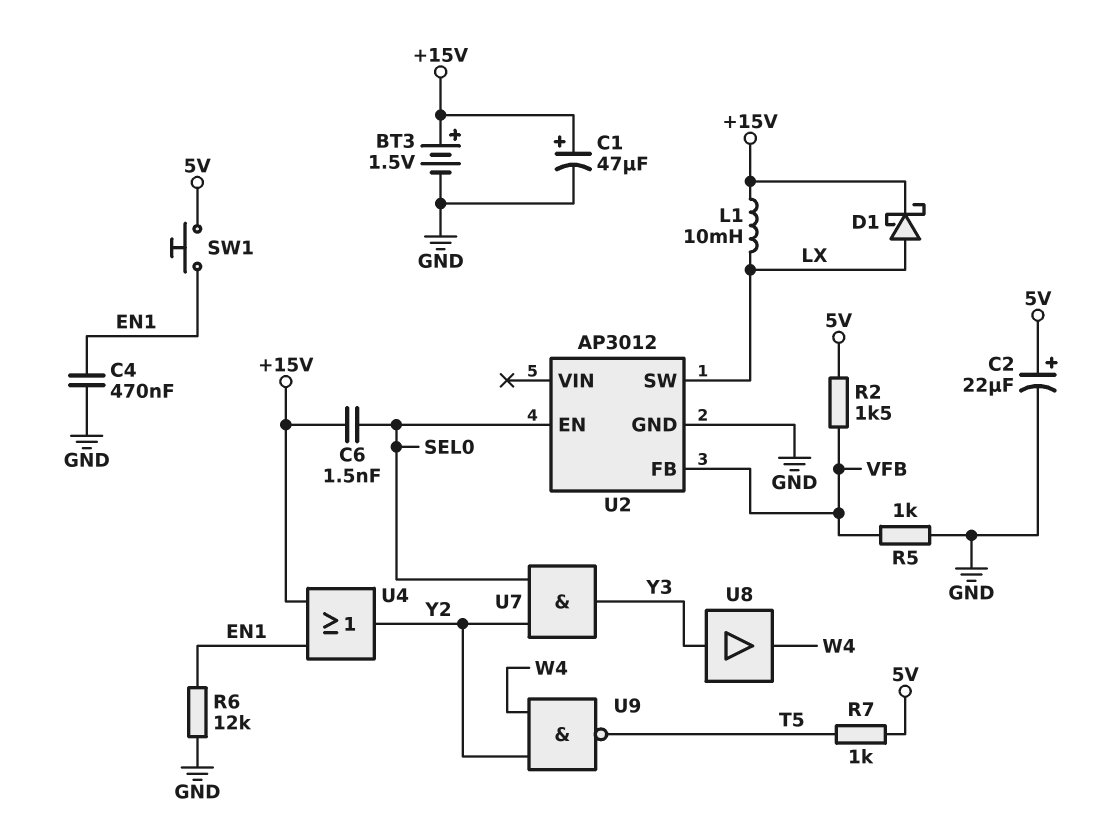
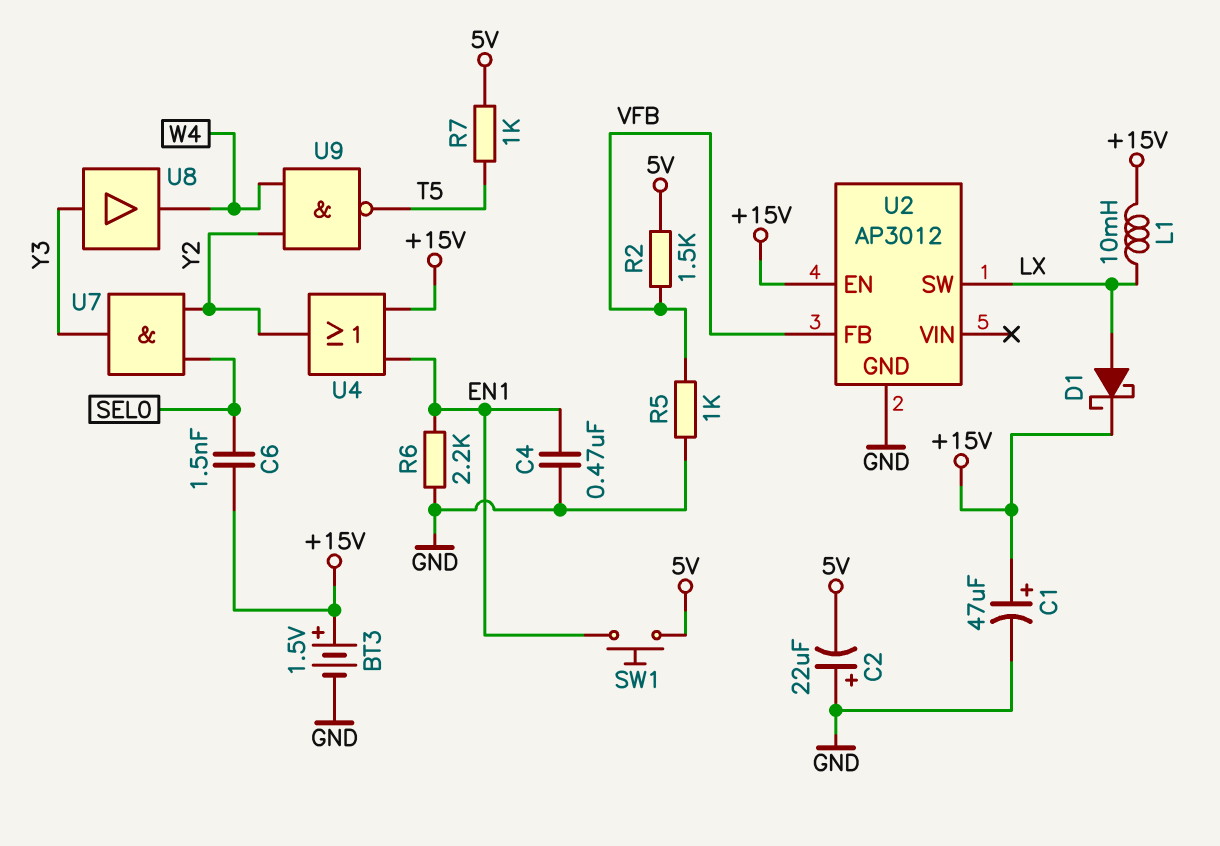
C2: 22uF (plus 5V, minus GND) -> 22uF (plus GND, minus 5V)
R6: 12k (EN1, GND) -> 2.2k (EN1, GND)
U2 pin EN: SEL0 -> +15V

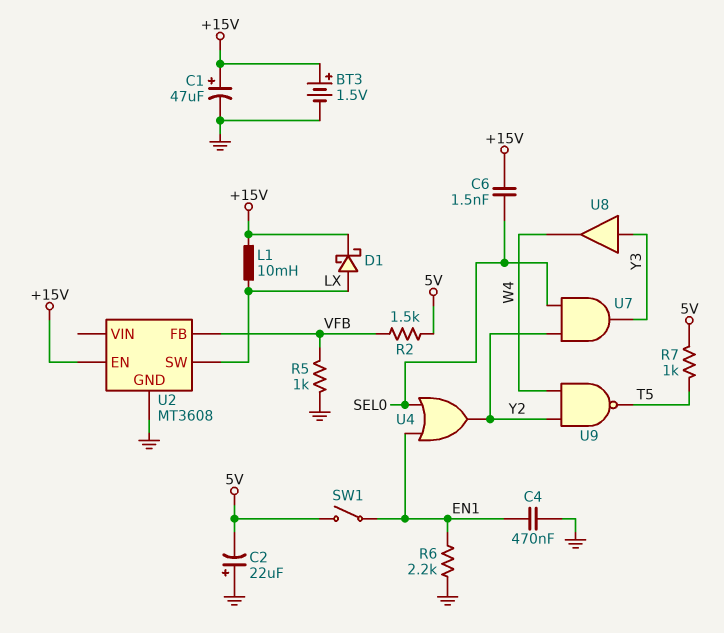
SW1: button (5V, EN1) -> switch (5V, EN1)
U2: AP3012 -> MT3608
U4: OR (in +15V, in EN1, out Y2) -> OR (in EN1, in SEL0, out Y2)

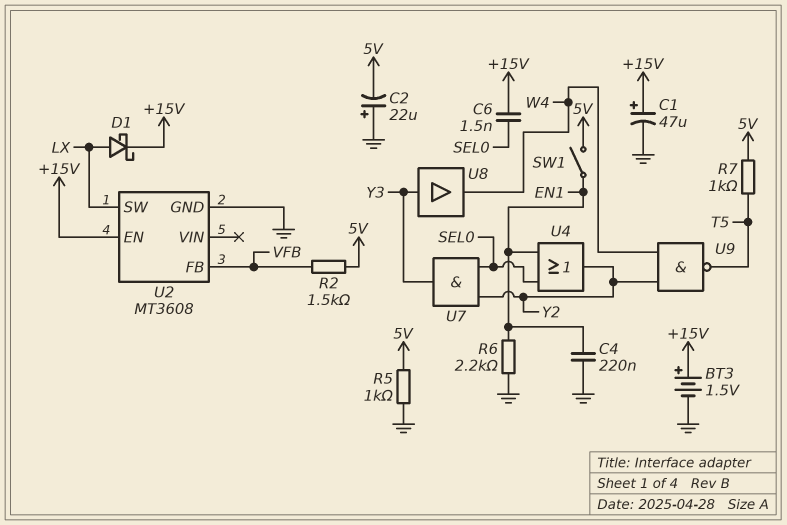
C4: 470nF (EN1, GND) -> 220nF (EN1, GND)
L1: 10mH (+15V, LX) -> none
R5: 1k (GND, VFB) -> 1k (5V, GND)

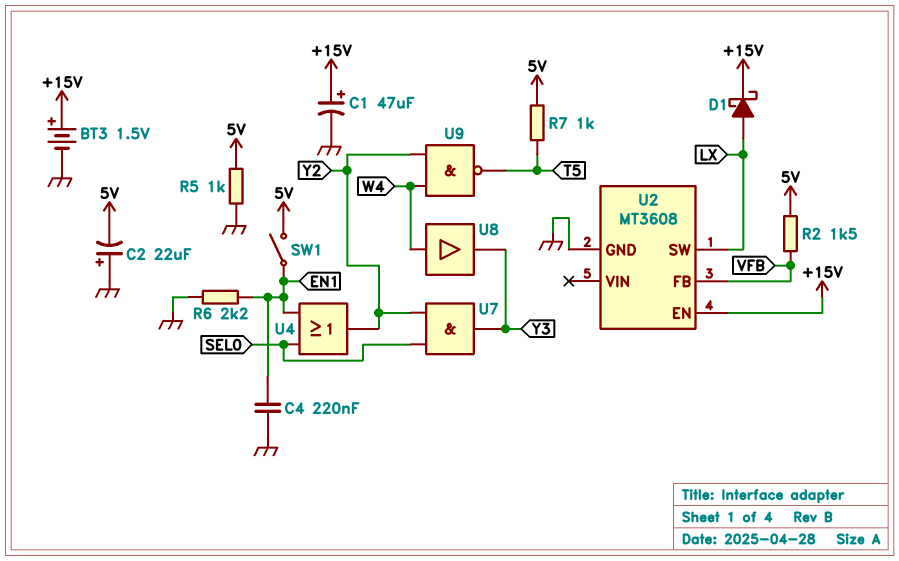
C6: 1.5nF (+15V, SEL0) -> none
U8: buffer (in Y3, out W4) -> buffer (in W4, out Y3)

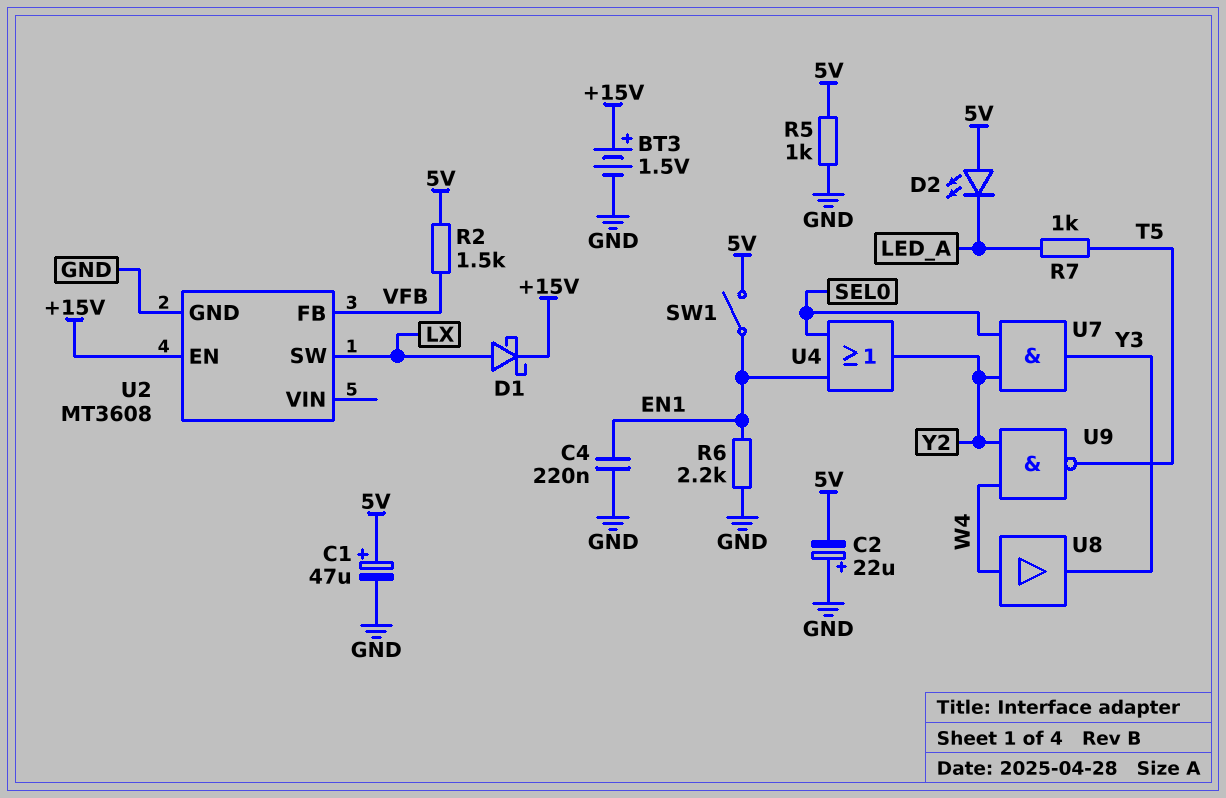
C1: 47uF (plus +15V, minus GND) -> 47uF (plus 5V, minus GND)
D2: none -> LED (A 5V, K LED_A)
R7: 1k (5V, T5) -> 1k (LED_A, T5)

